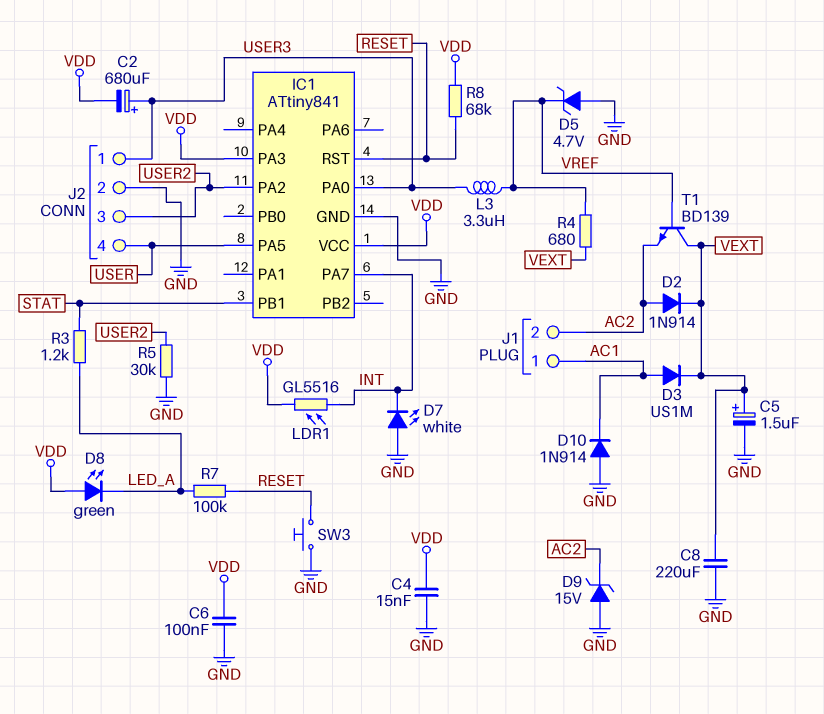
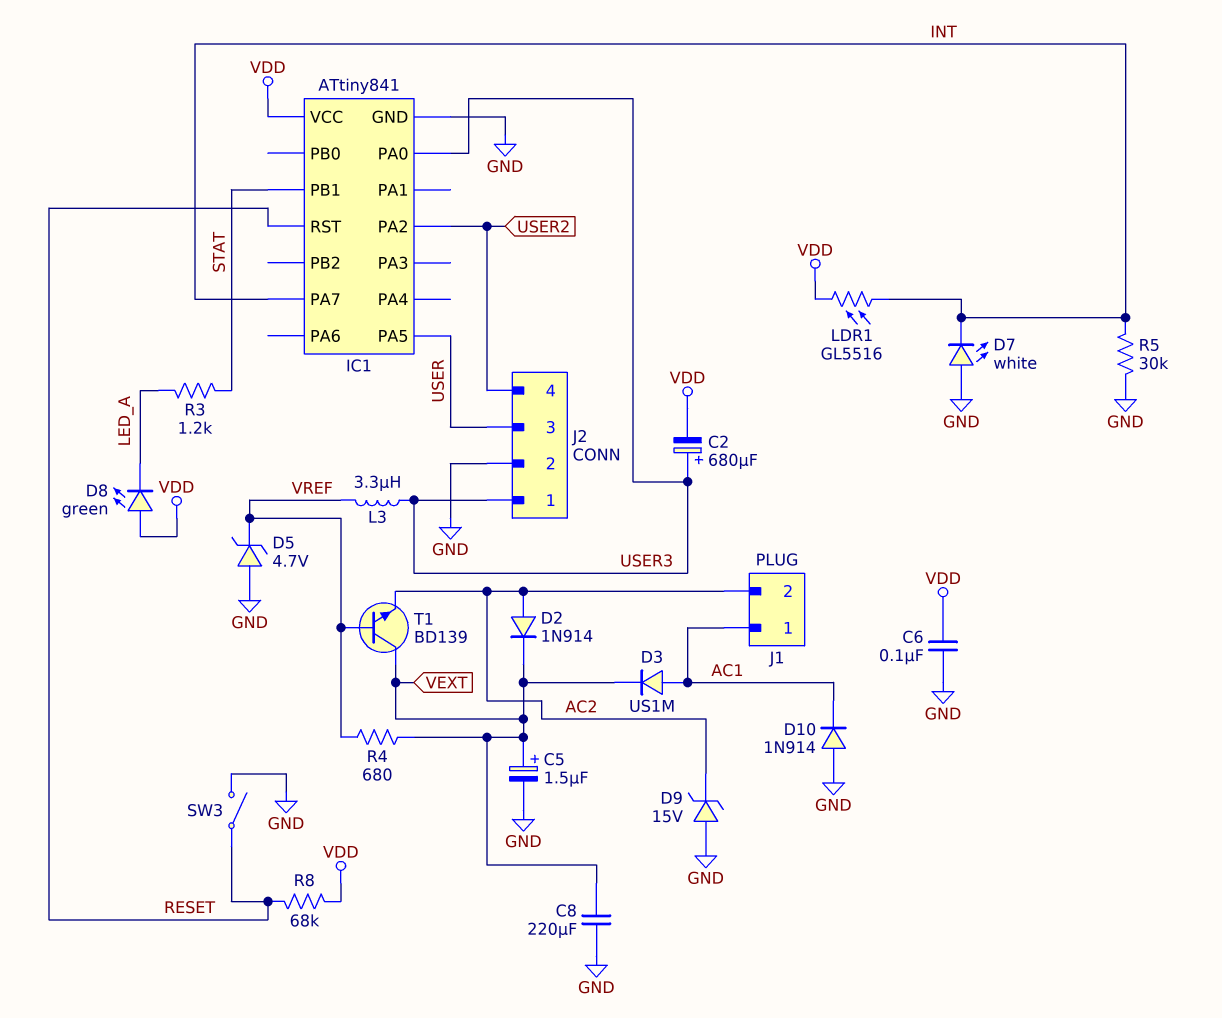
C4: 15nF (GND, VDD) -> none
IC1 pin PA3: VDD -> none
J2 pin 3: USER2 -> USER
J2 pin 4: USER -> USER2
R5: 30k (GND, USER2) -> 30k (GND, INT)
R7: 100k (LED_A, RESET) -> none
SW3: button (GND, RESET) -> switch (GND, RESET)

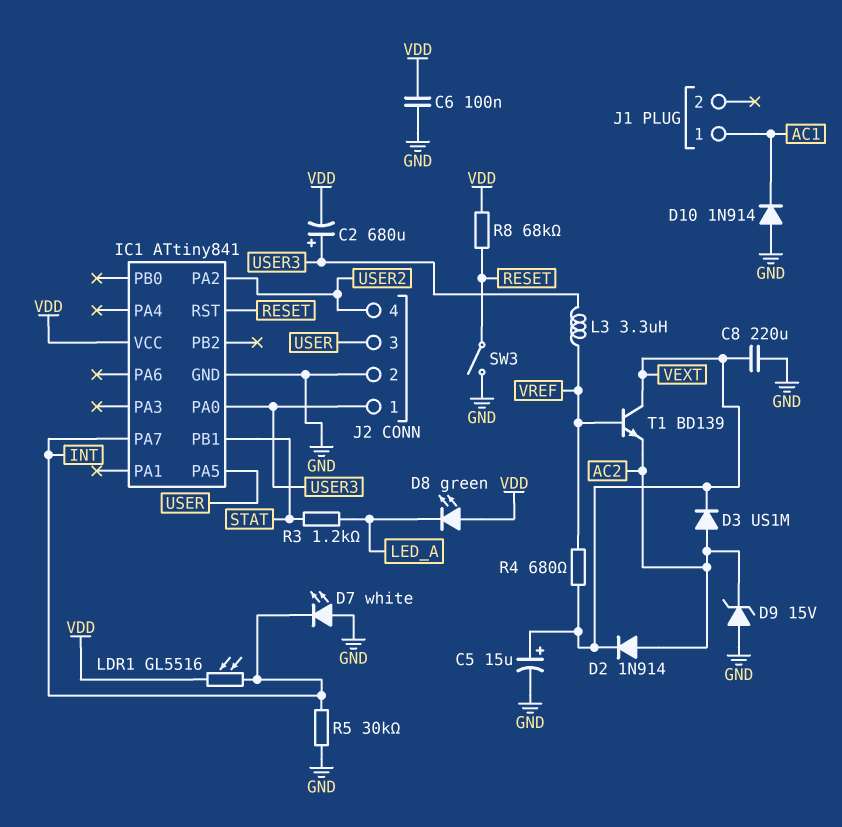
C5: 1.5uF (plus VEXT, minus GND) -> 15uF (plus VEXT, minus GND)
D3: diode US1M (A AC1, K VEXT) -> diode US1M (A AC2, K VEXT)
D5: zener 4.7V (A GND, K VREF) -> none
J1 pin 2: AC2 -> none

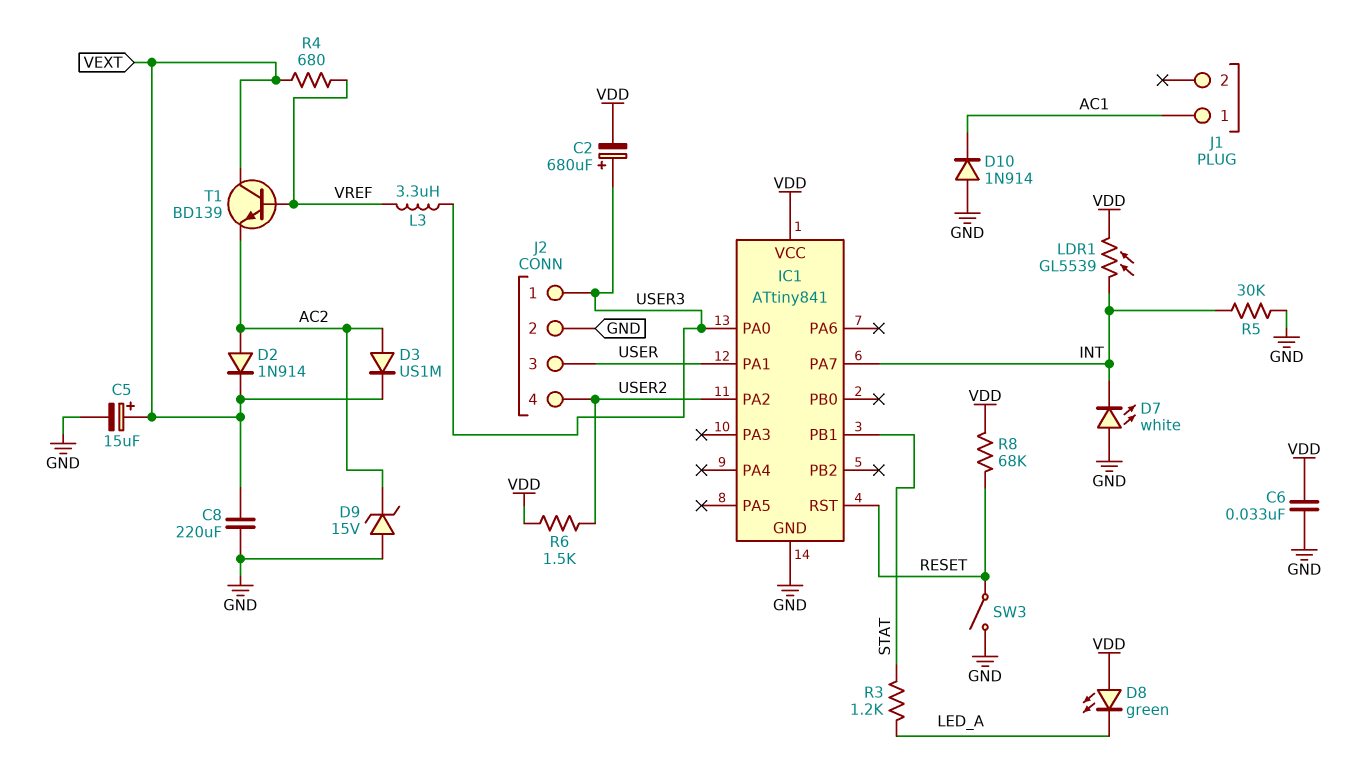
C6: 100nF (GND, VDD) -> 33nF (GND, VDD)
IC1 pin PA1: none -> USER
IC1 pin PA5: USER -> none
LDR1: GL5516 (INT, VDD) -> GL5539 (INT, VDD)
R6: none -> 1.5k (USER2, VDD)

